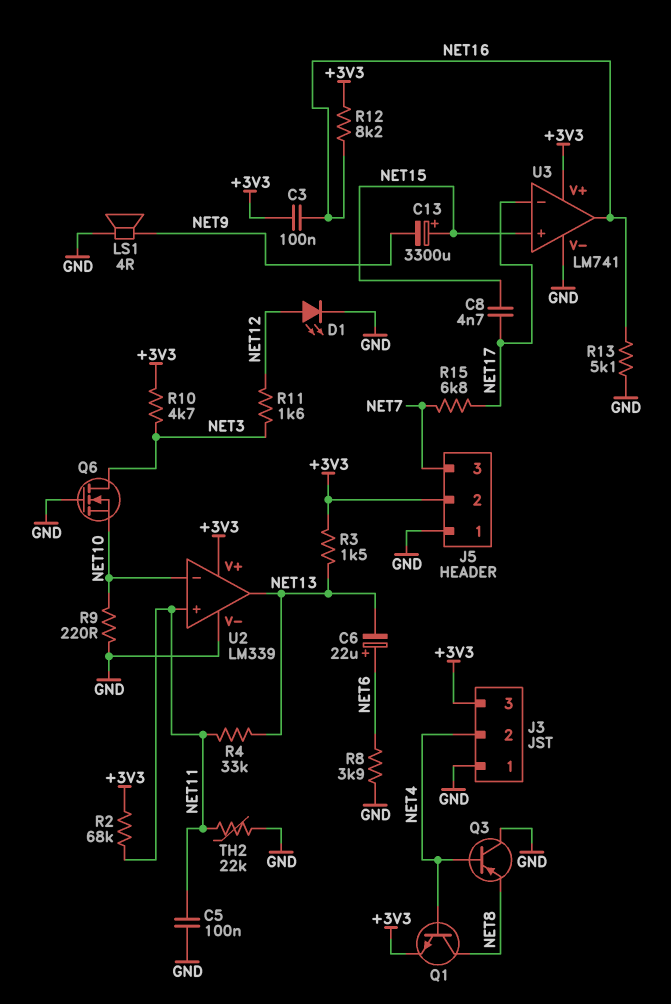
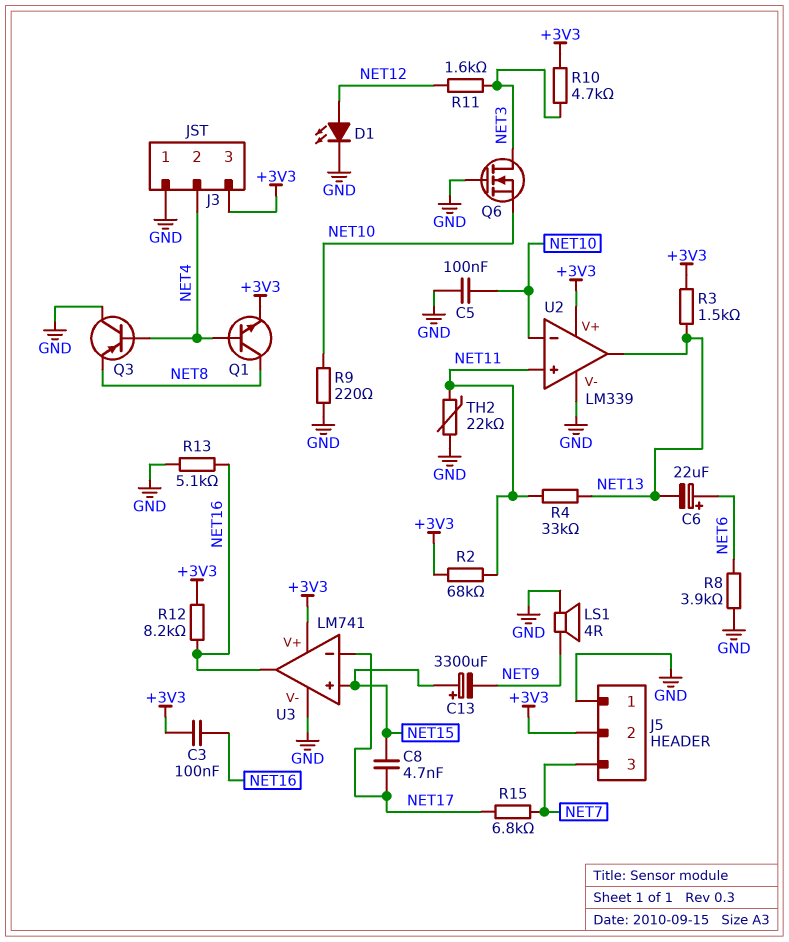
C5: 100nF (GND, NET11) -> 100nF (GND, NET10)

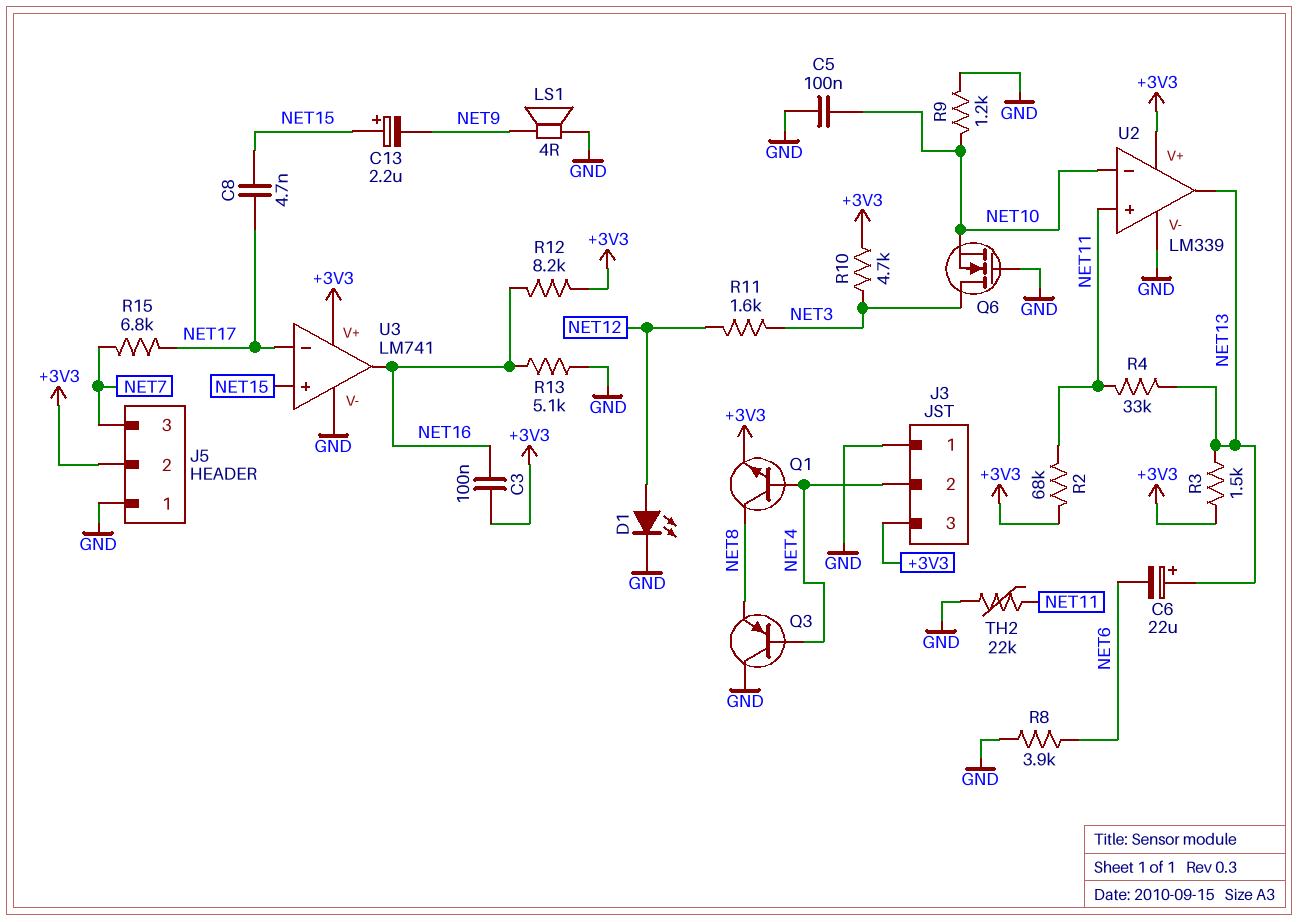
C6: 22uF (plus NET6, minus NET13) -> 22uF (plus NET13, minus NET6)
C13: 3300uF (plus NET15, minus NET9) -> 2.2uF (plus NET15, minus NET9)
R9: 220 (GND, NET10) -> 1.2k (GND, NET10)

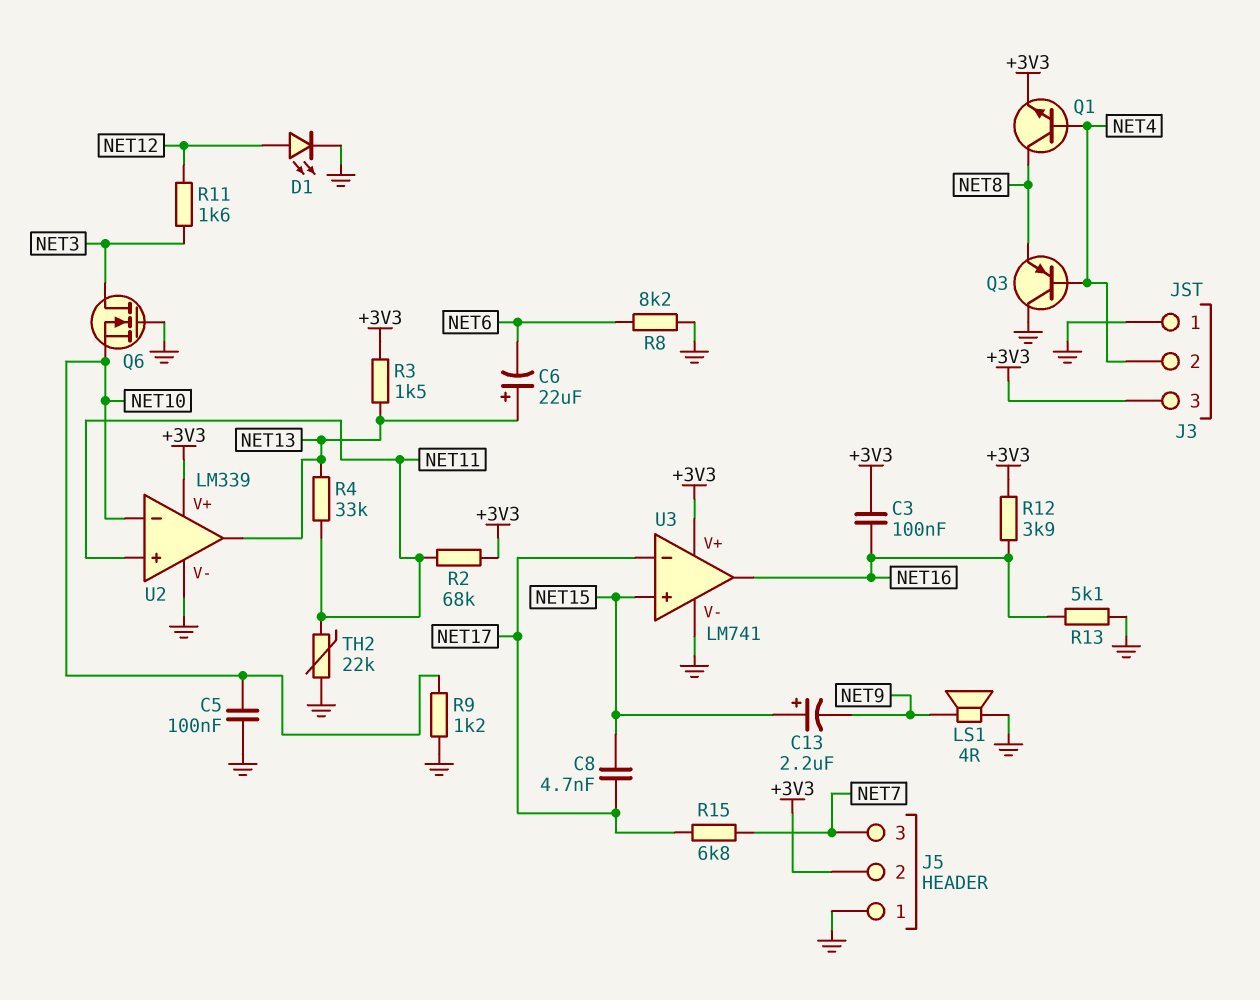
R8: 3.9k (GND, NET6) -> 8.2k (GND, NET6)
R10: 4.7k (+3V3, NET3) -> none
R12: 8.2k (+3V3, NET16) -> 3.9k (+3V3, NET16)

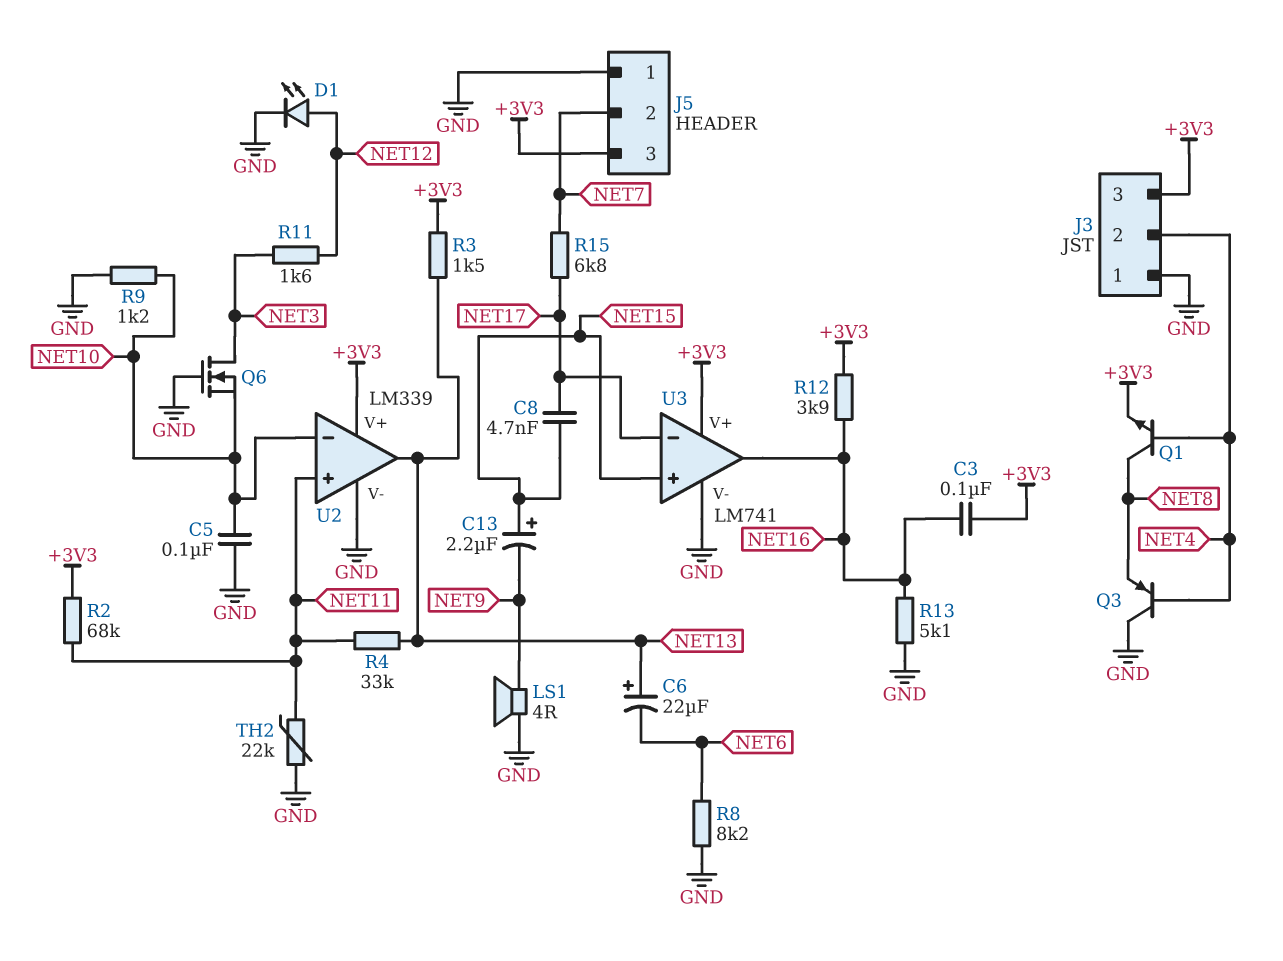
J5 pin 2: +3V3 -> NET7
J5 pin 3: NET7 -> +3V3

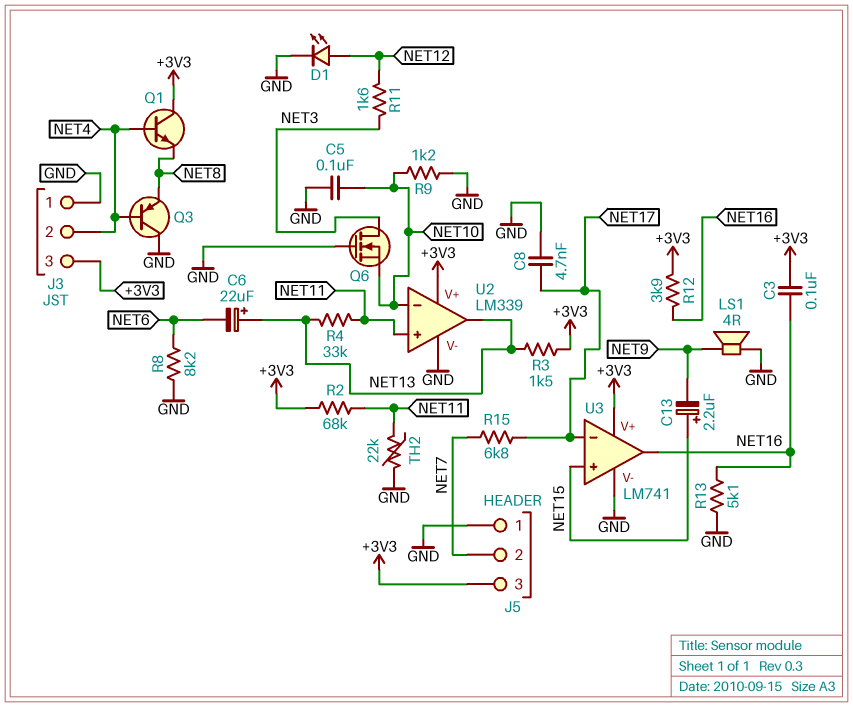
C8: 4.7nF (NET15, NET17) -> 4.7nF (GND, NET17)
Q1: NPN (B NET4, C NET8, E +3V3) -> NPN (B NET4, C +3V3, E NET8)

